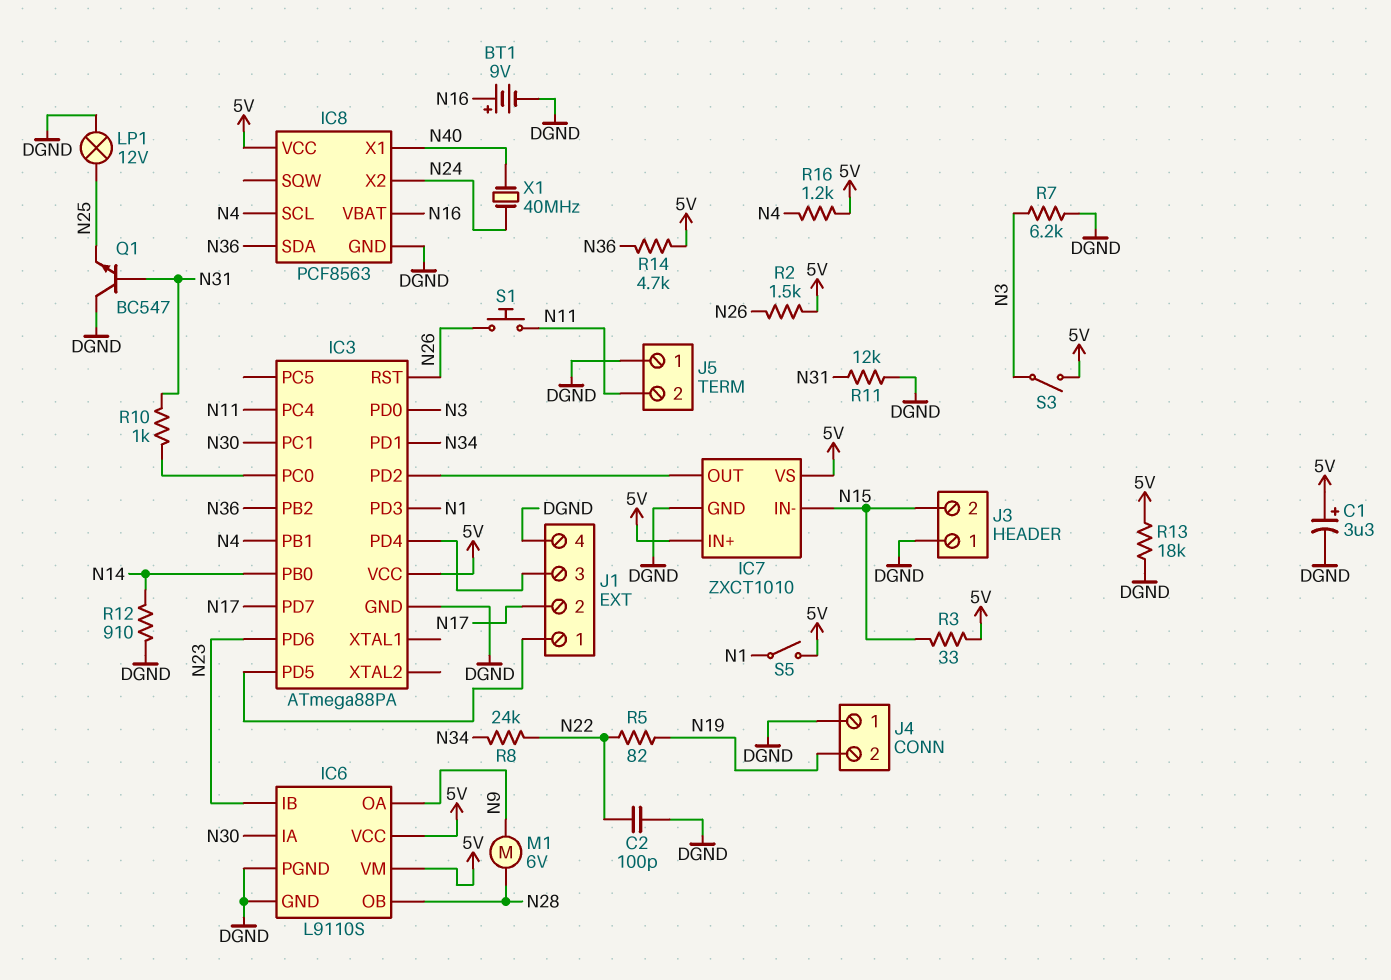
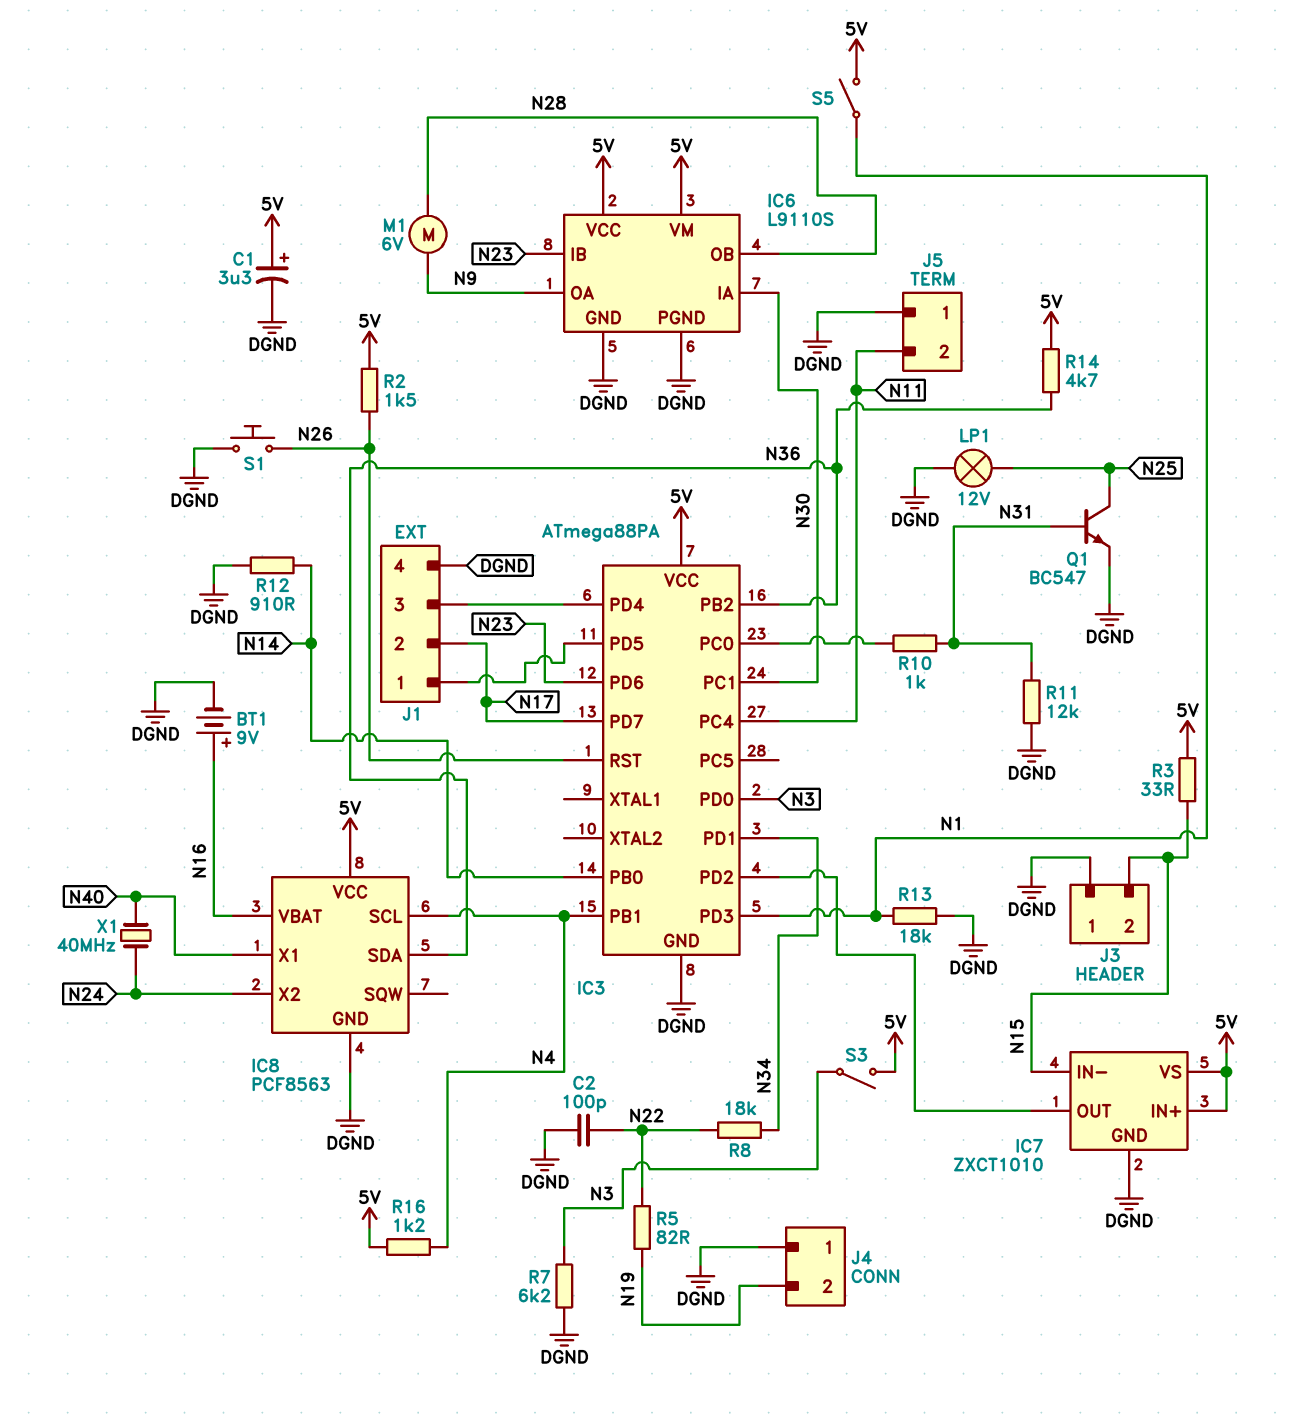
Q1: NPN BC547 (B N31, C DGND, E N25) -> NPN BC547 (B N31, C N25, E DGND)
R8: 24k (N22, N34) -> 18k (N22, N34)
R13: 18k (5V, DGND) -> 18k (DGND, N1)
S1: button (N11, N26) -> button (DGND, N26)

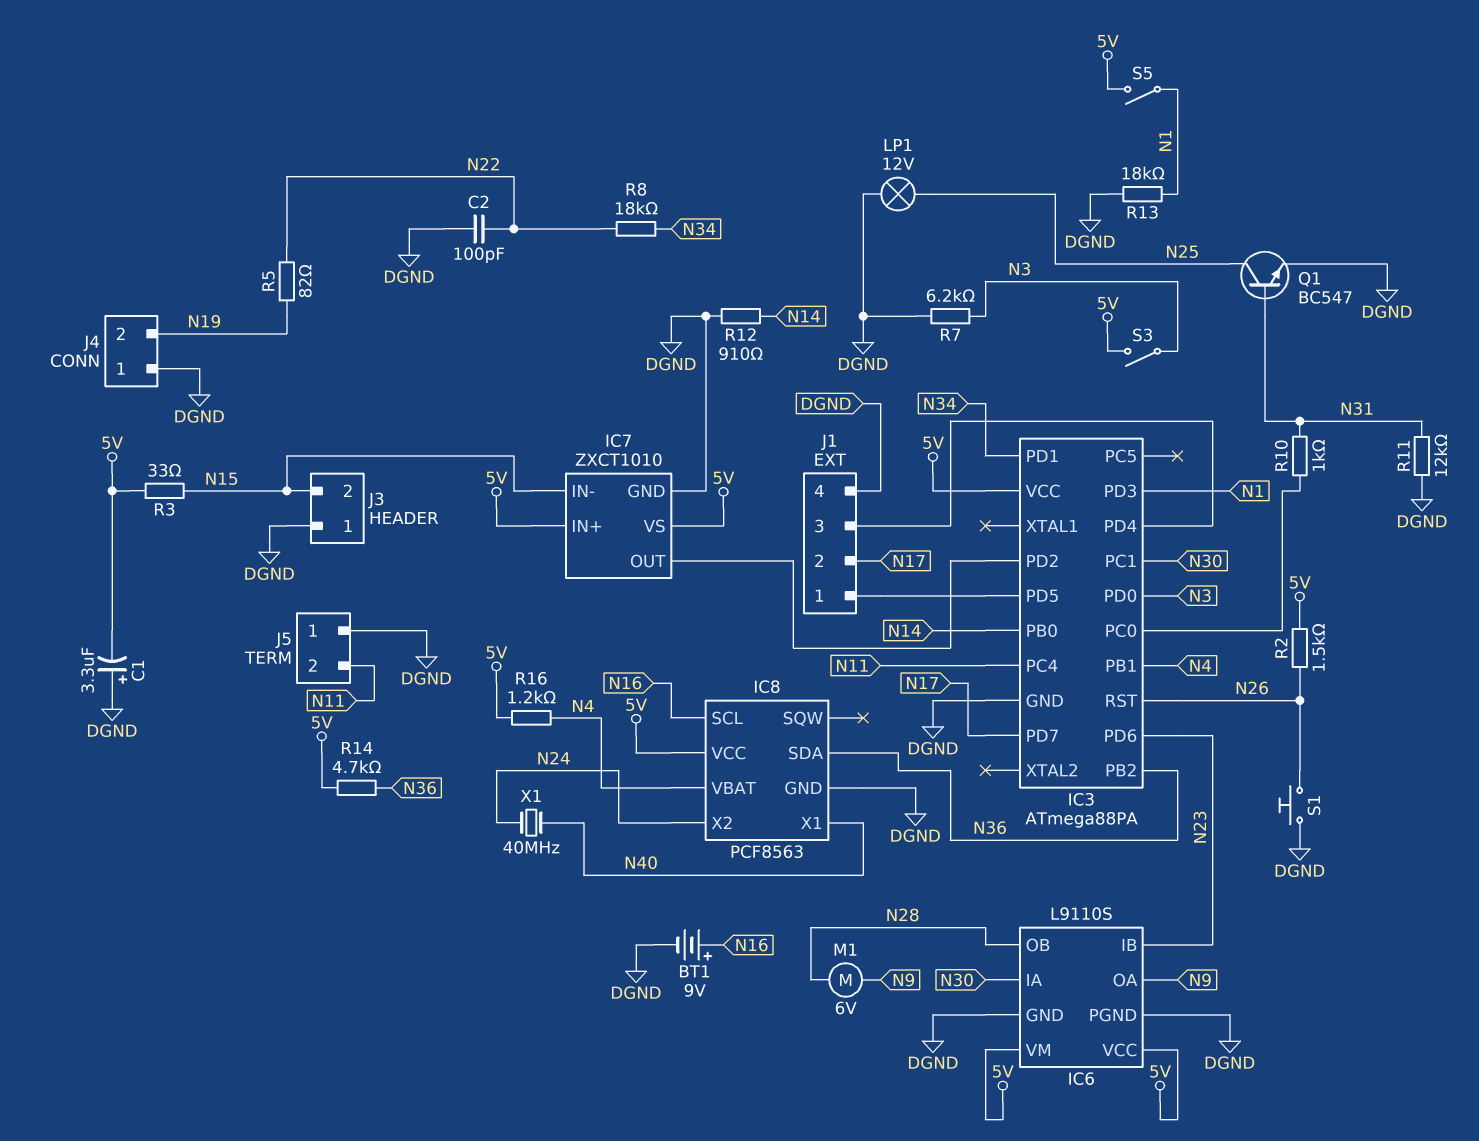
C1: 3.3uF (plus 5V, minus DGND) -> 3.3uF (plus DGND, minus 5V)
IC8 pin SCL: N4 -> N16
IC8 pin VBAT: N16 -> N4

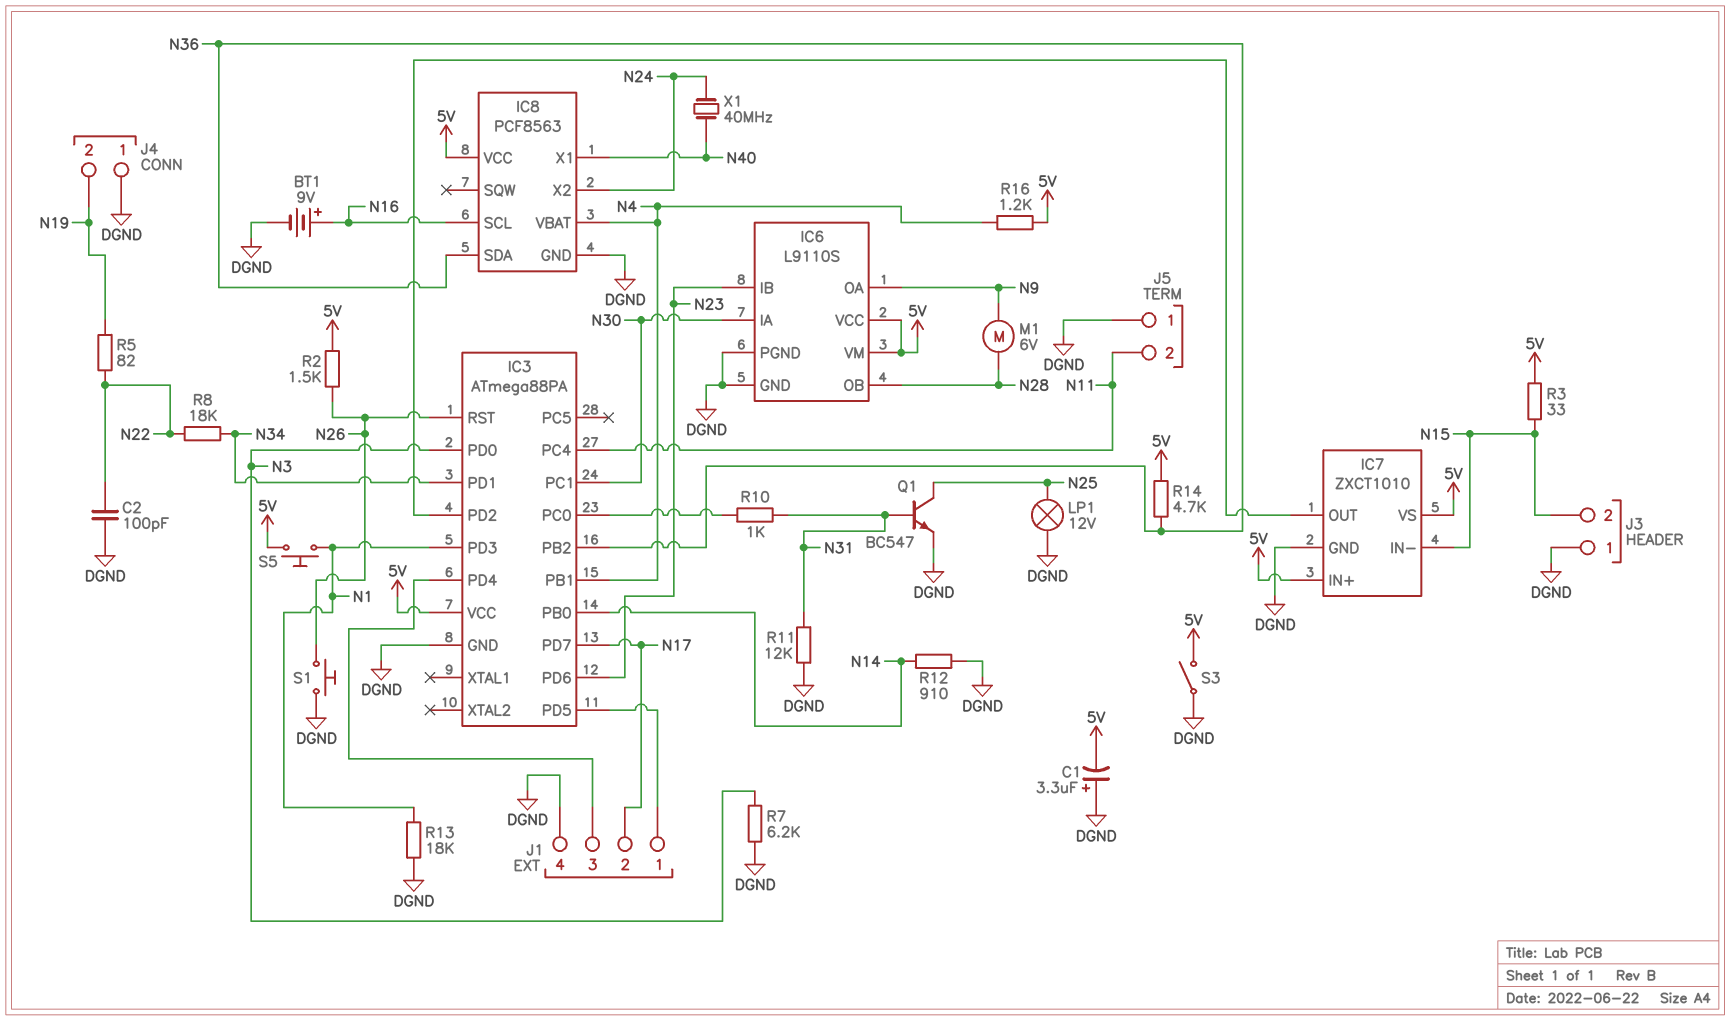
S3: switch (5V, N3) -> switch (5V, DGND)
S5: switch (5V, N1) -> button (5V, N1)

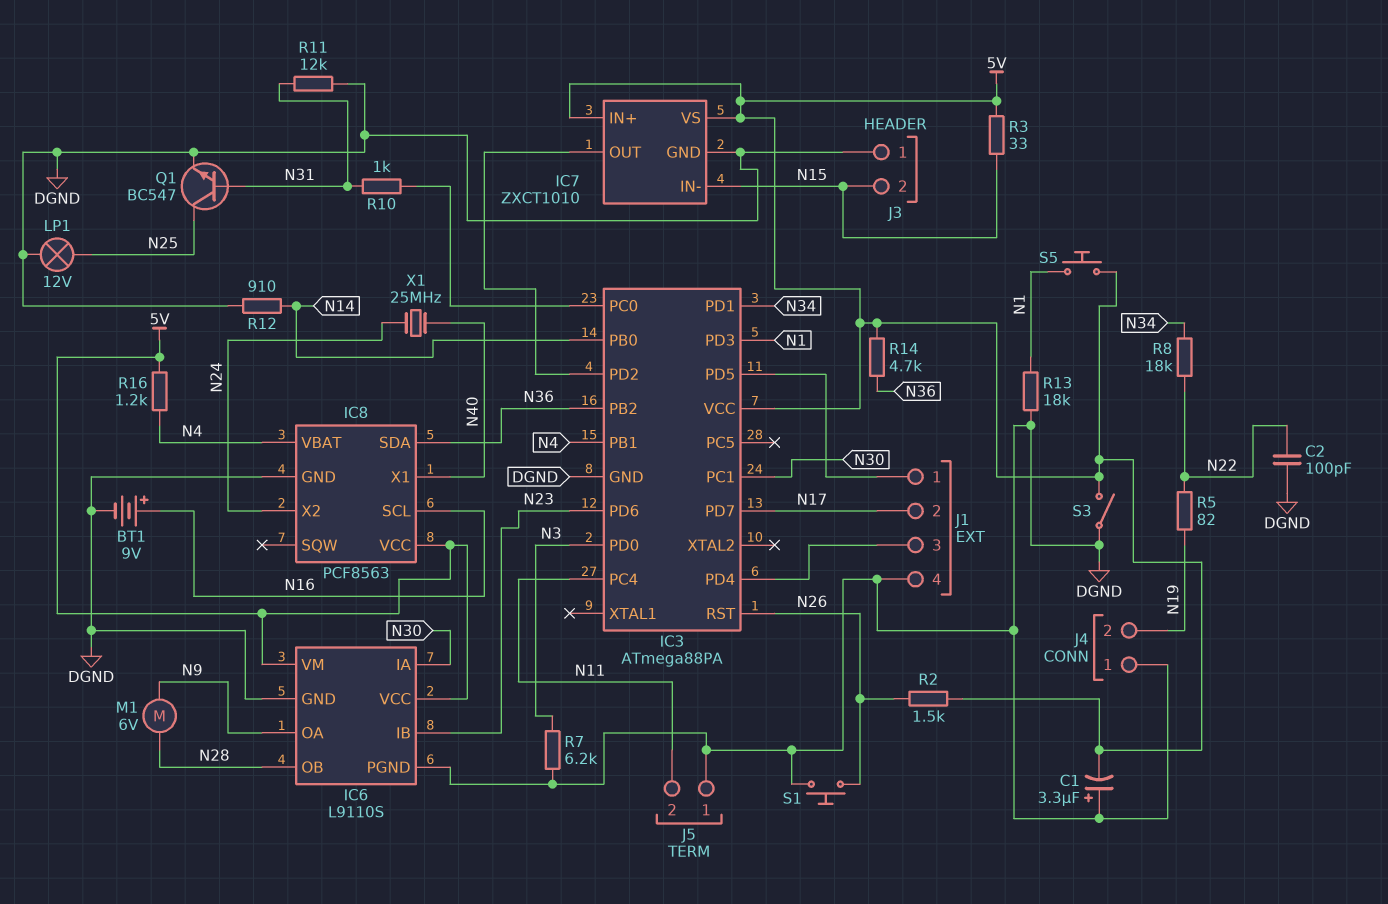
X1: 40MHz (N24, N40) -> 25MHz (N24, N40)

